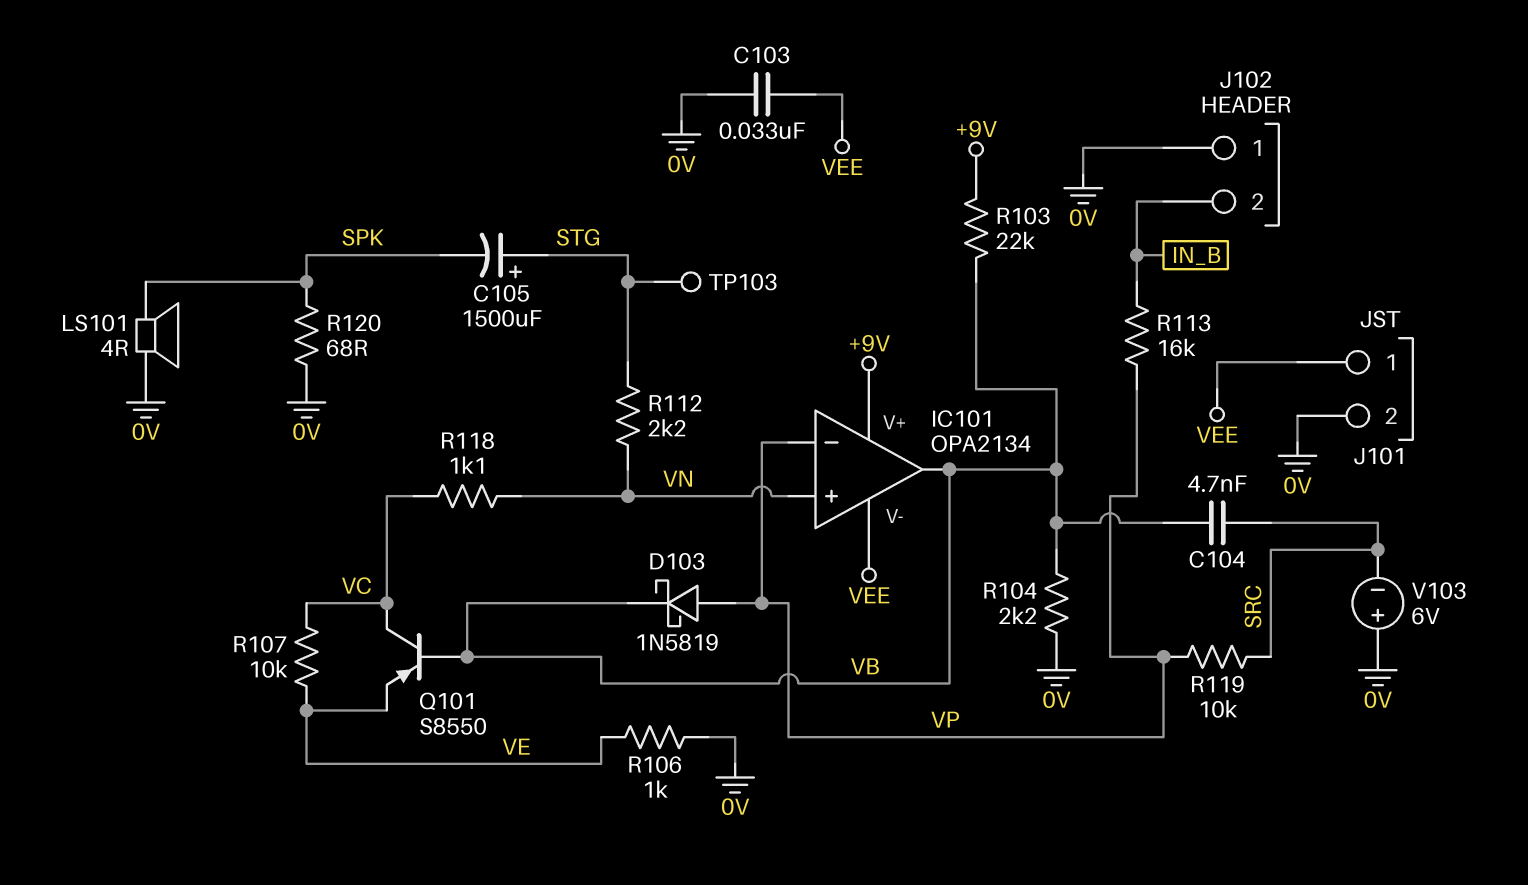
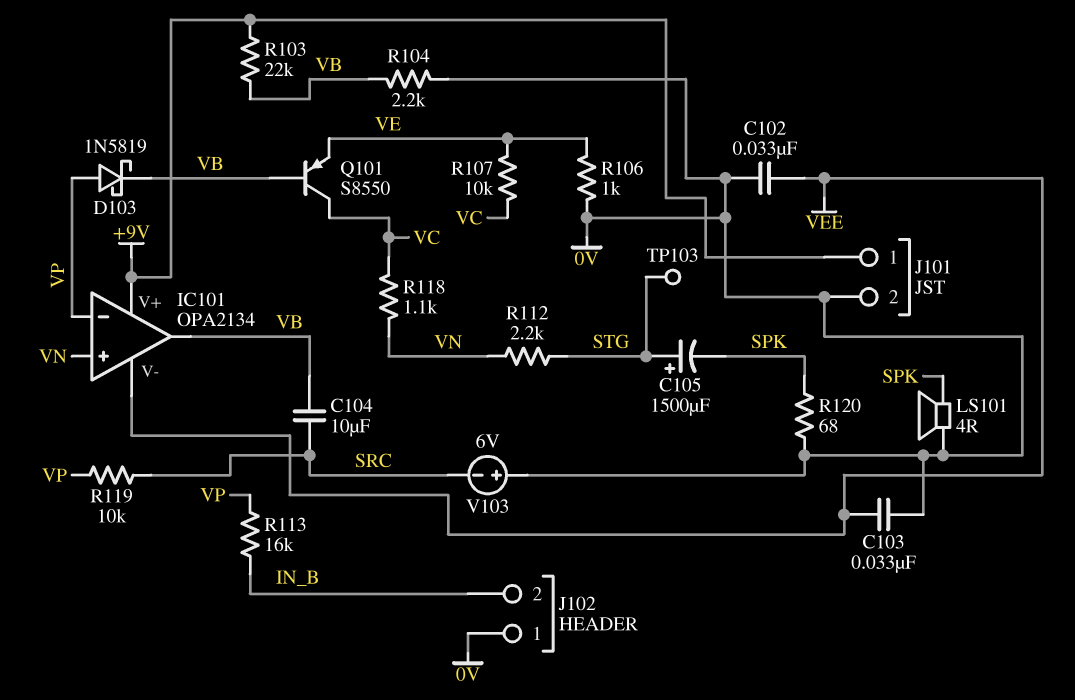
C102: none -> 33nF (0V, VEE)
C104: 4.7nF (SRC, VB) -> 10uF (SRC, VB)
J101 pin 1: VEE -> +9V

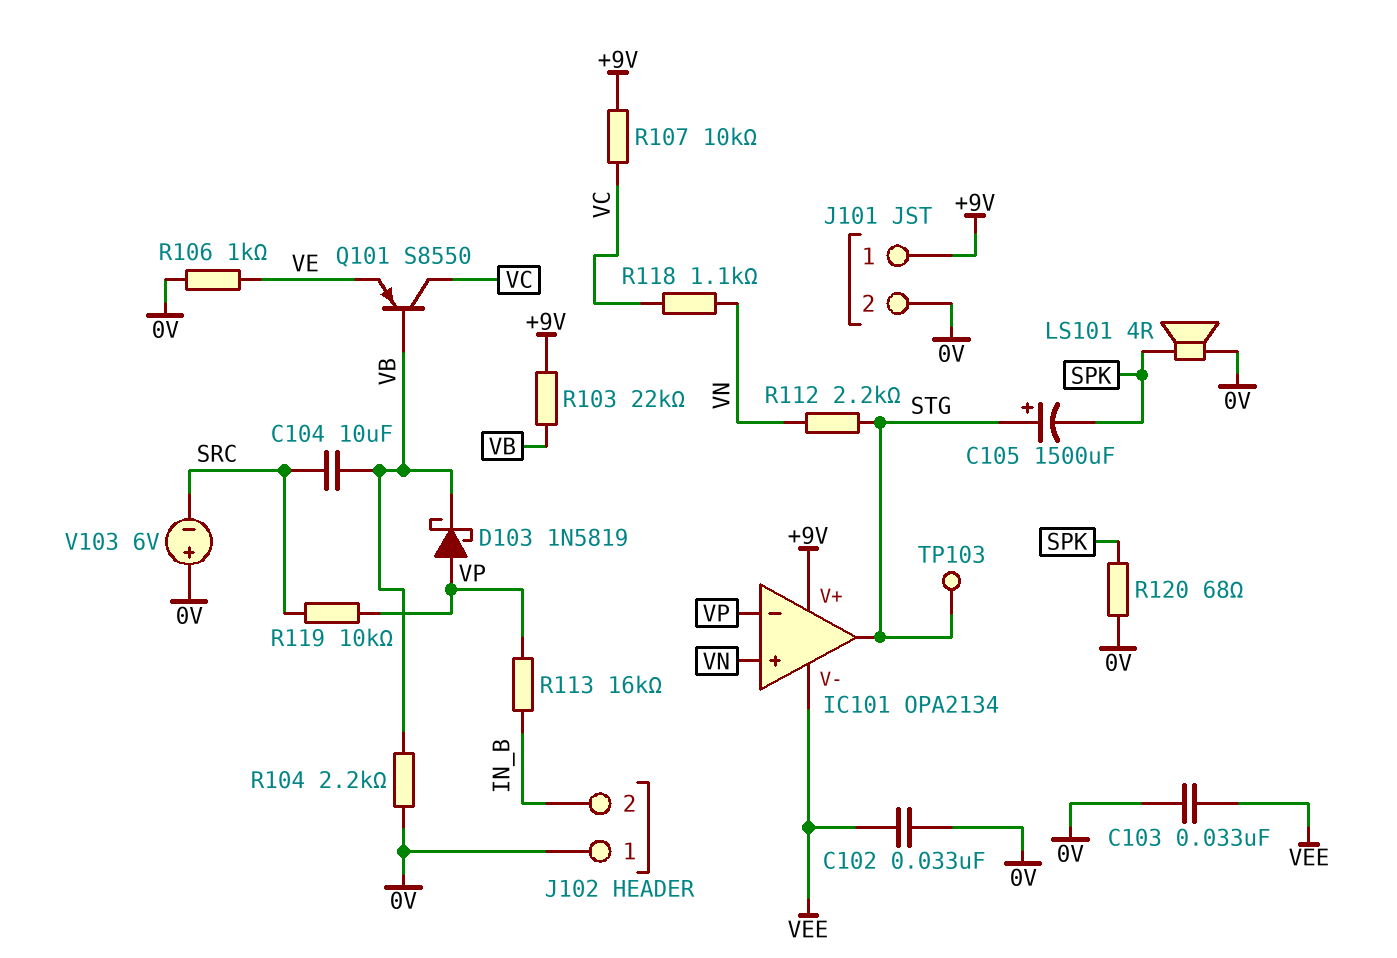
IC101 pin out: VB -> STG
R107: 10k (VC, VE) -> 10k (+9V, VC)

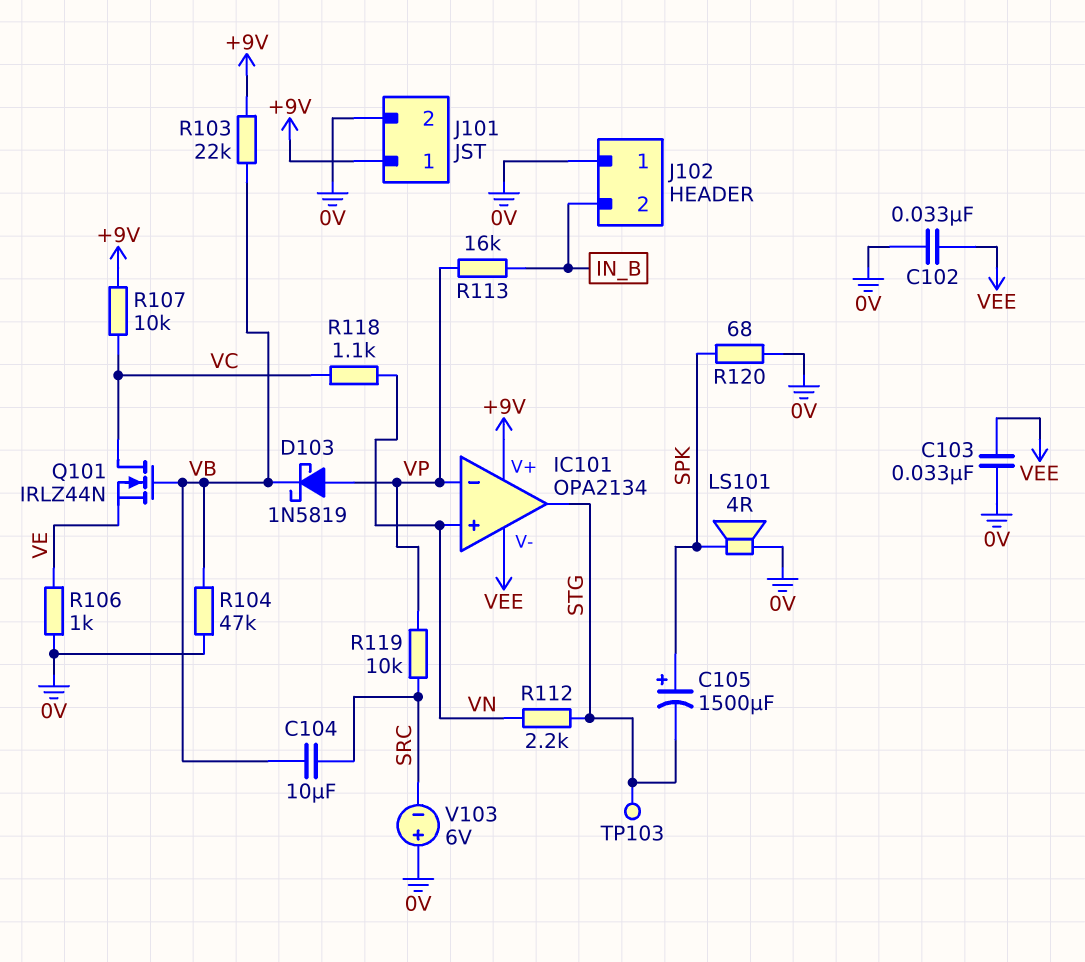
C105: 1500uF (plus STG, minus SPK) -> 1500uF (plus SPK, minus STG)
Q101: PNP S8550 (B VB, C VC, E VE) -> NMOS IRLZ44N (G VB, D VC, S VE)
R104: 2.2k (0V, VB) -> 47k (0V, VB)

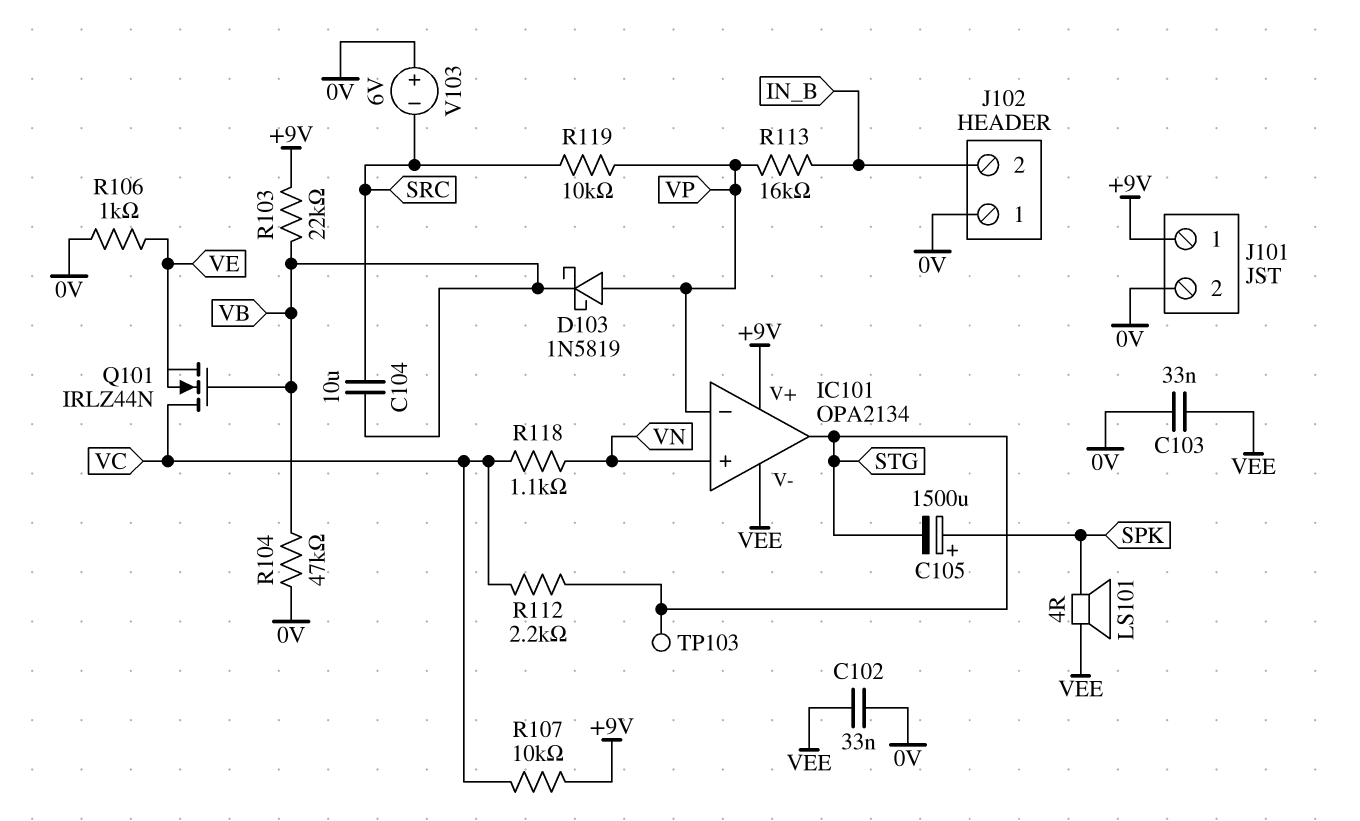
LS101: speaker 4R (0V, SPK) -> speaker 4R (SPK, VEE)
R112: 2.2k (STG, VN) -> 2.2k (STG, VC)
R120: 68 (0V, SPK) -> none

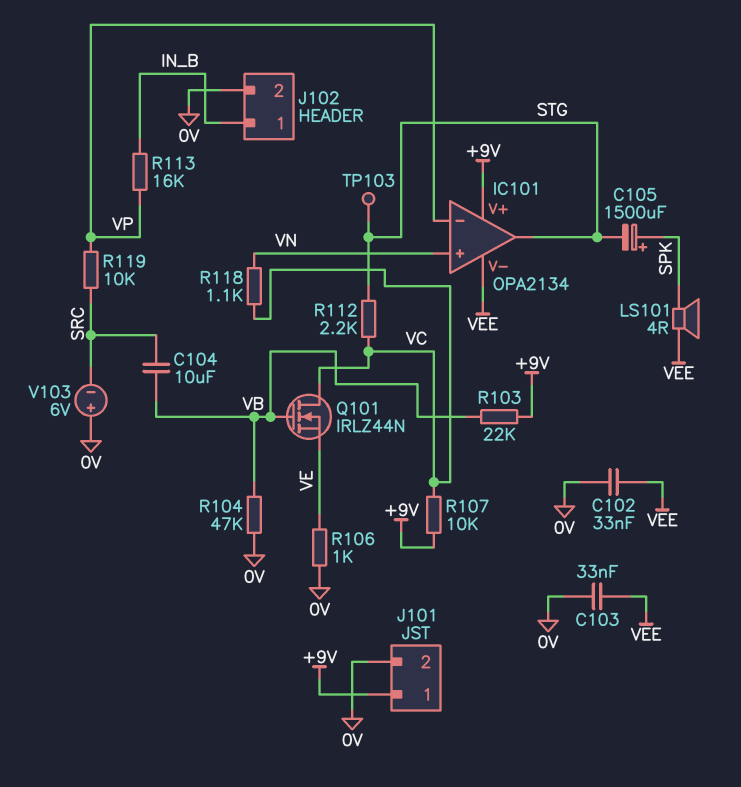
D103: schottky 1N5819 (A VP, K VB) -> none
J102 pin 1: 0V -> IN_B
J102 pin 2: IN_B -> 0V

